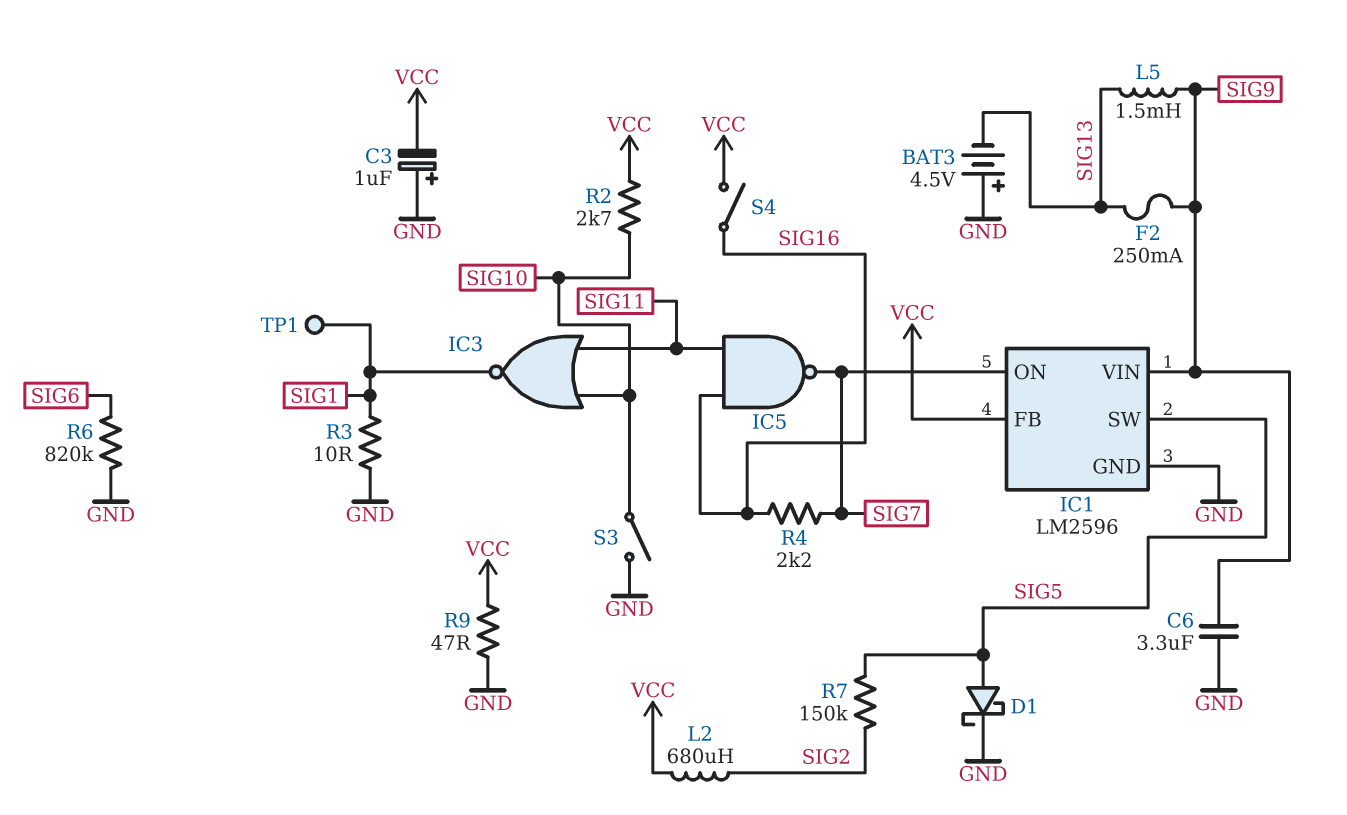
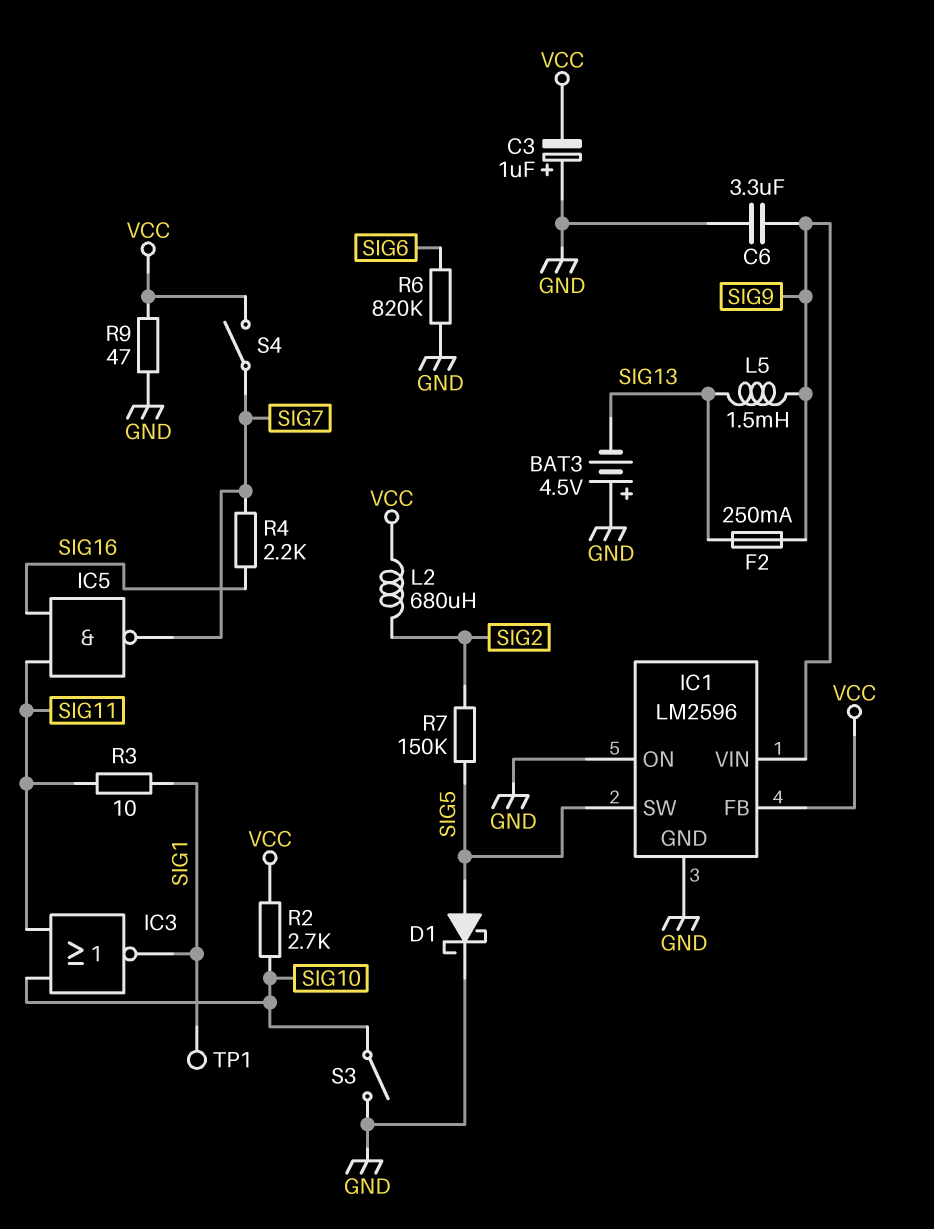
IC1 pin ON: SIG7 -> GND
R3: 10 (GND, SIG1) -> 10 (SIG1, SIG11)
S4: switch (SIG16, VCC) -> switch (SIG7, VCC)

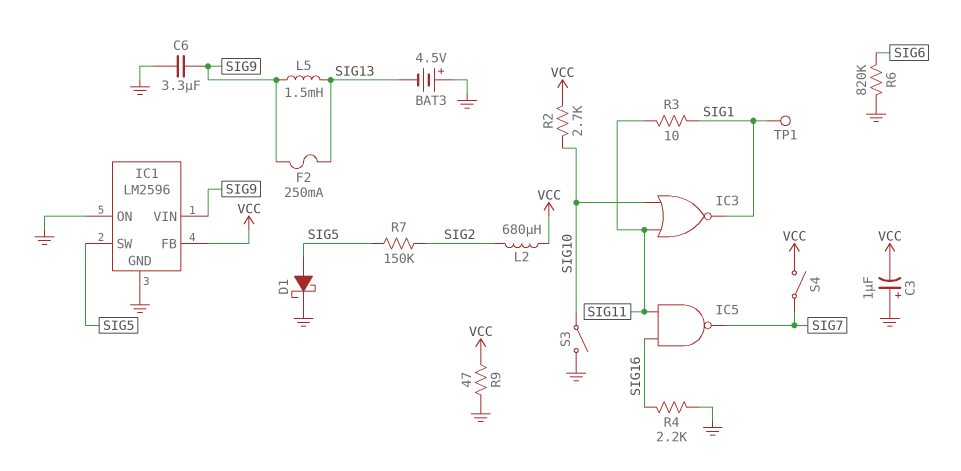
R4: 2.2k (SIG7, SIG16) -> 2.2k (GND, SIG16)

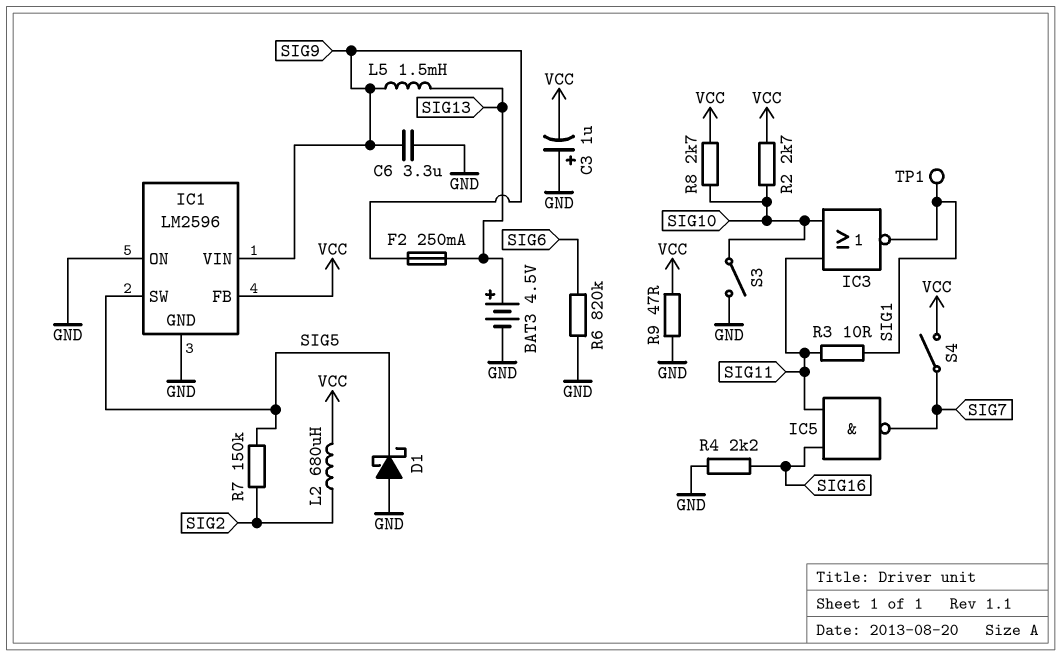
BAT3: 4.5V (plus GND, minus SIG13) -> 4.5V (plus SIG13, minus GND)
D1: schottky (A SIG5, K GND) -> schottky (A GND, K SIG5)
R8: none -> 2.7k (SIG10, VCC)

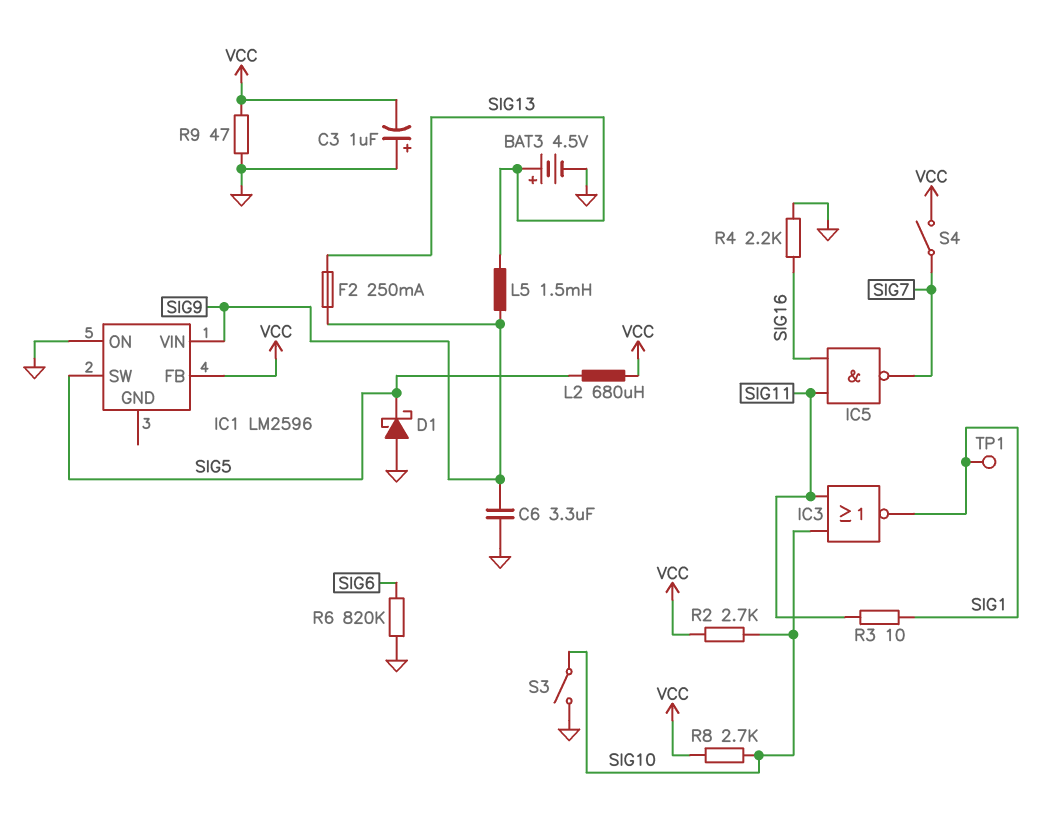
IC1 pin GND: GND -> none
L2: 680uH (SIG2, VCC) -> 680uH (SIG5, VCC)
R7: 150k (SIG2, SIG5) -> none

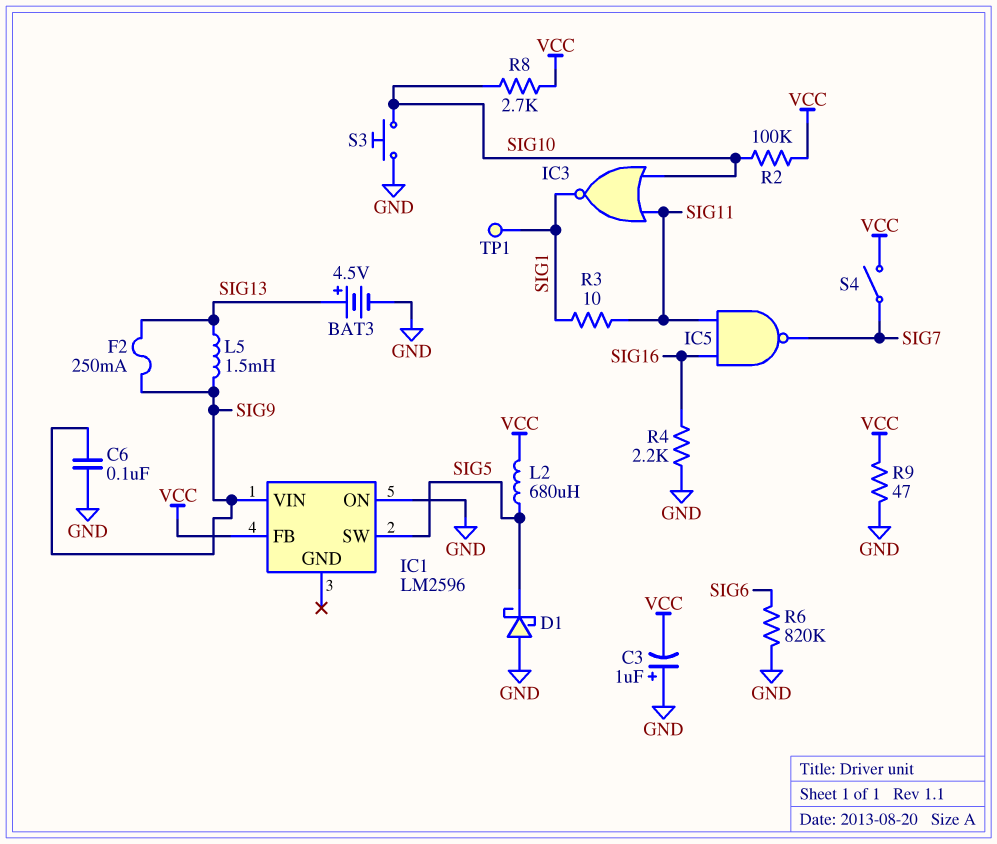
C6: 3.3uF (GND, SIG9) -> 100nF (GND, SIG9)
R2: 2.7k (SIG10, VCC) -> 100k (SIG10, VCC)
S3: switch (GND, SIG10) -> button (GND, SIG10)

